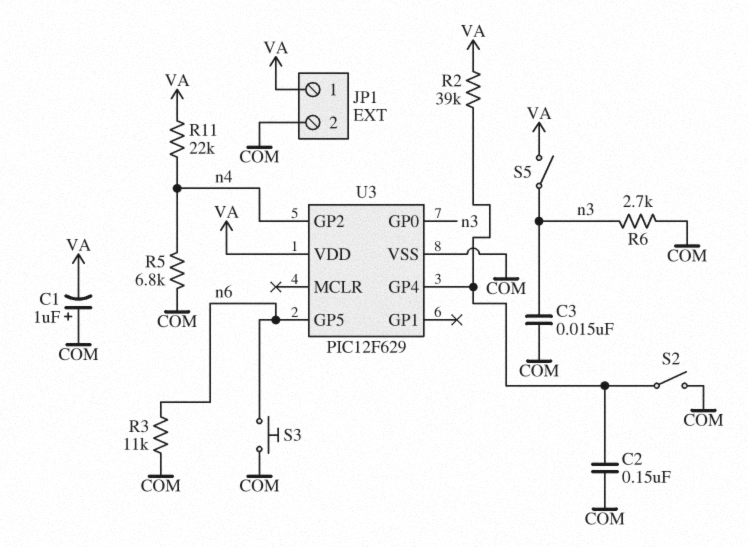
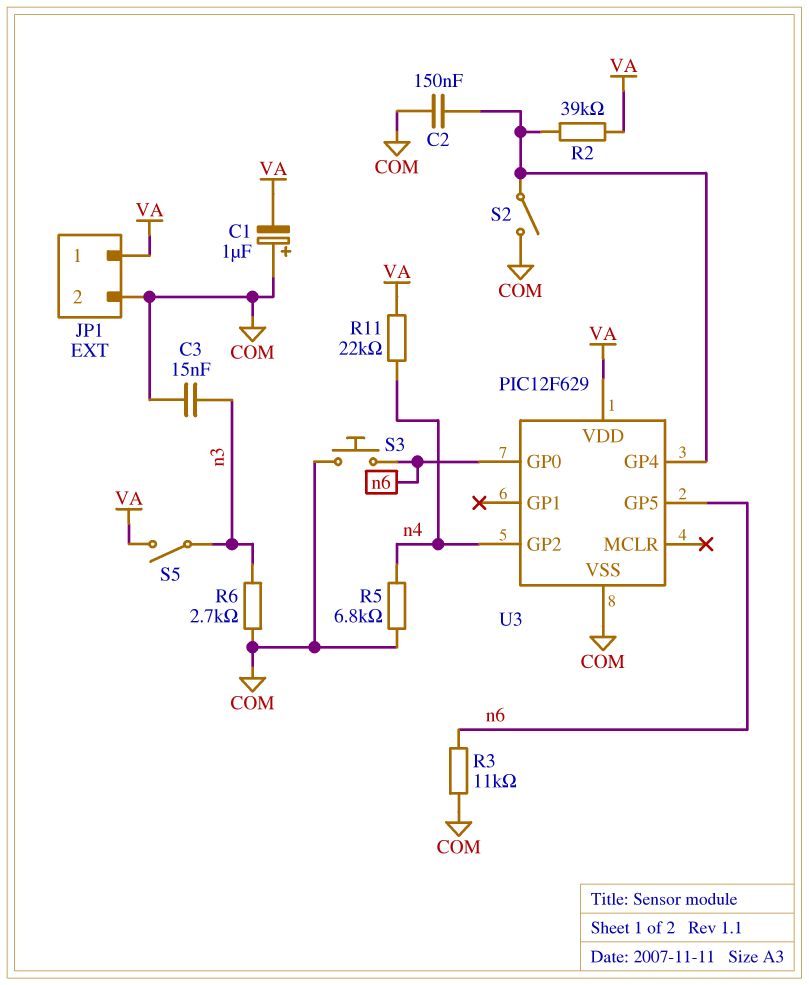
U3 pin GP0: n3 -> n6

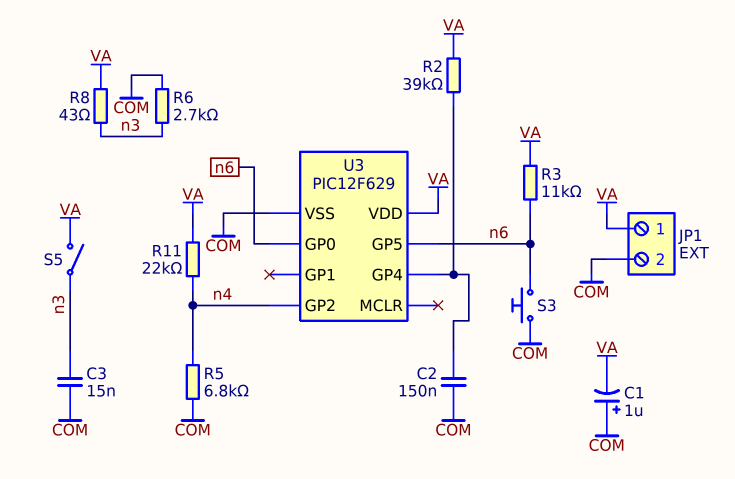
R3: 11k (COM, n6) -> 11k (VA, n6)
R8: none -> 43 (VA, n3)
S2: switch (COM, U3/GP4) -> none

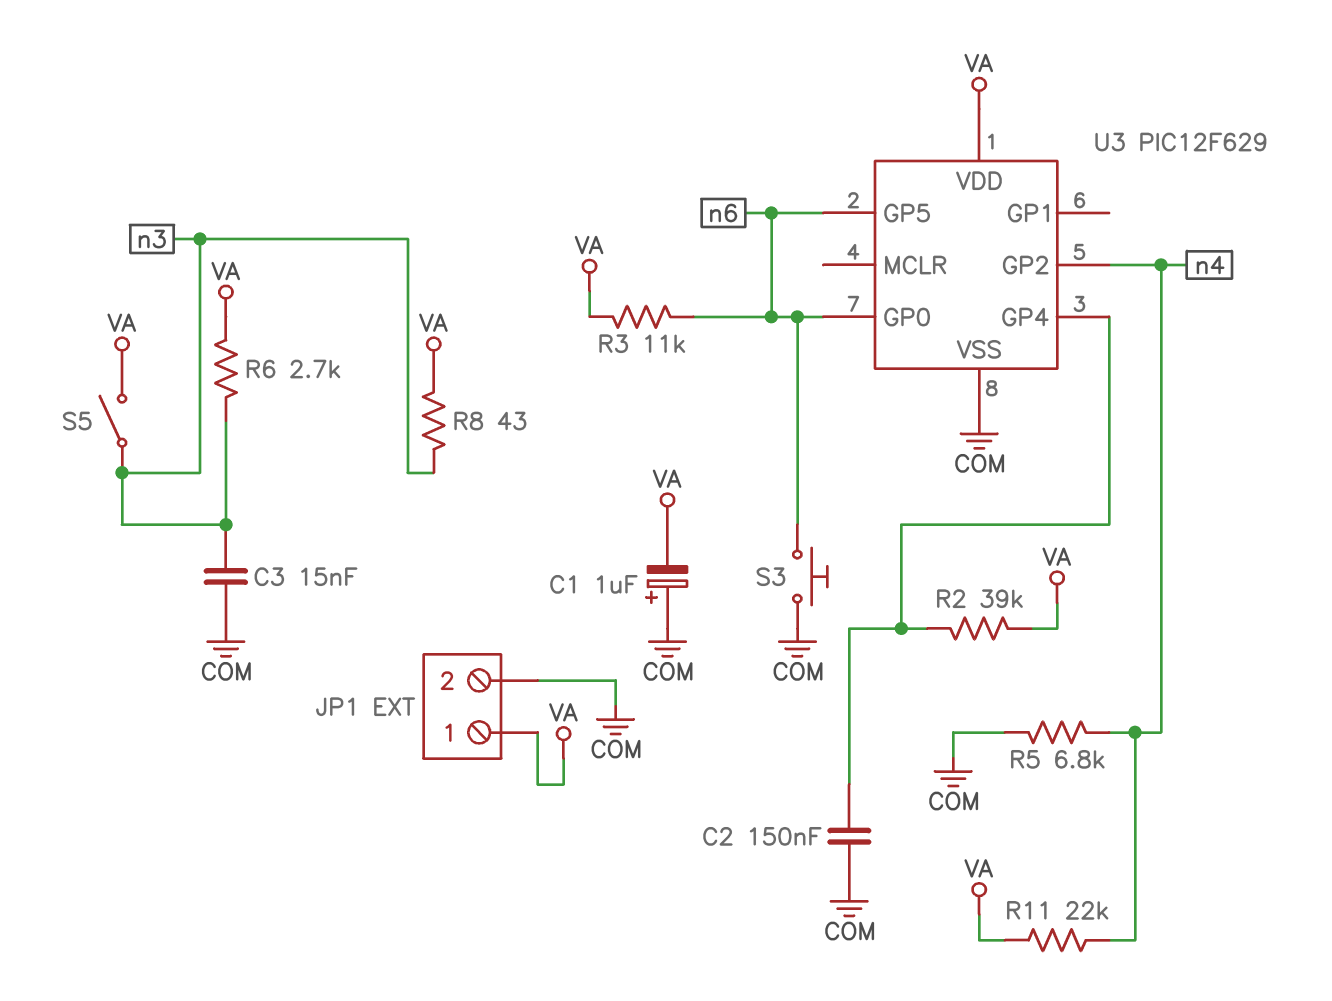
R6: 2.7k (COM, n3) -> 2.7k (VA, n3)

